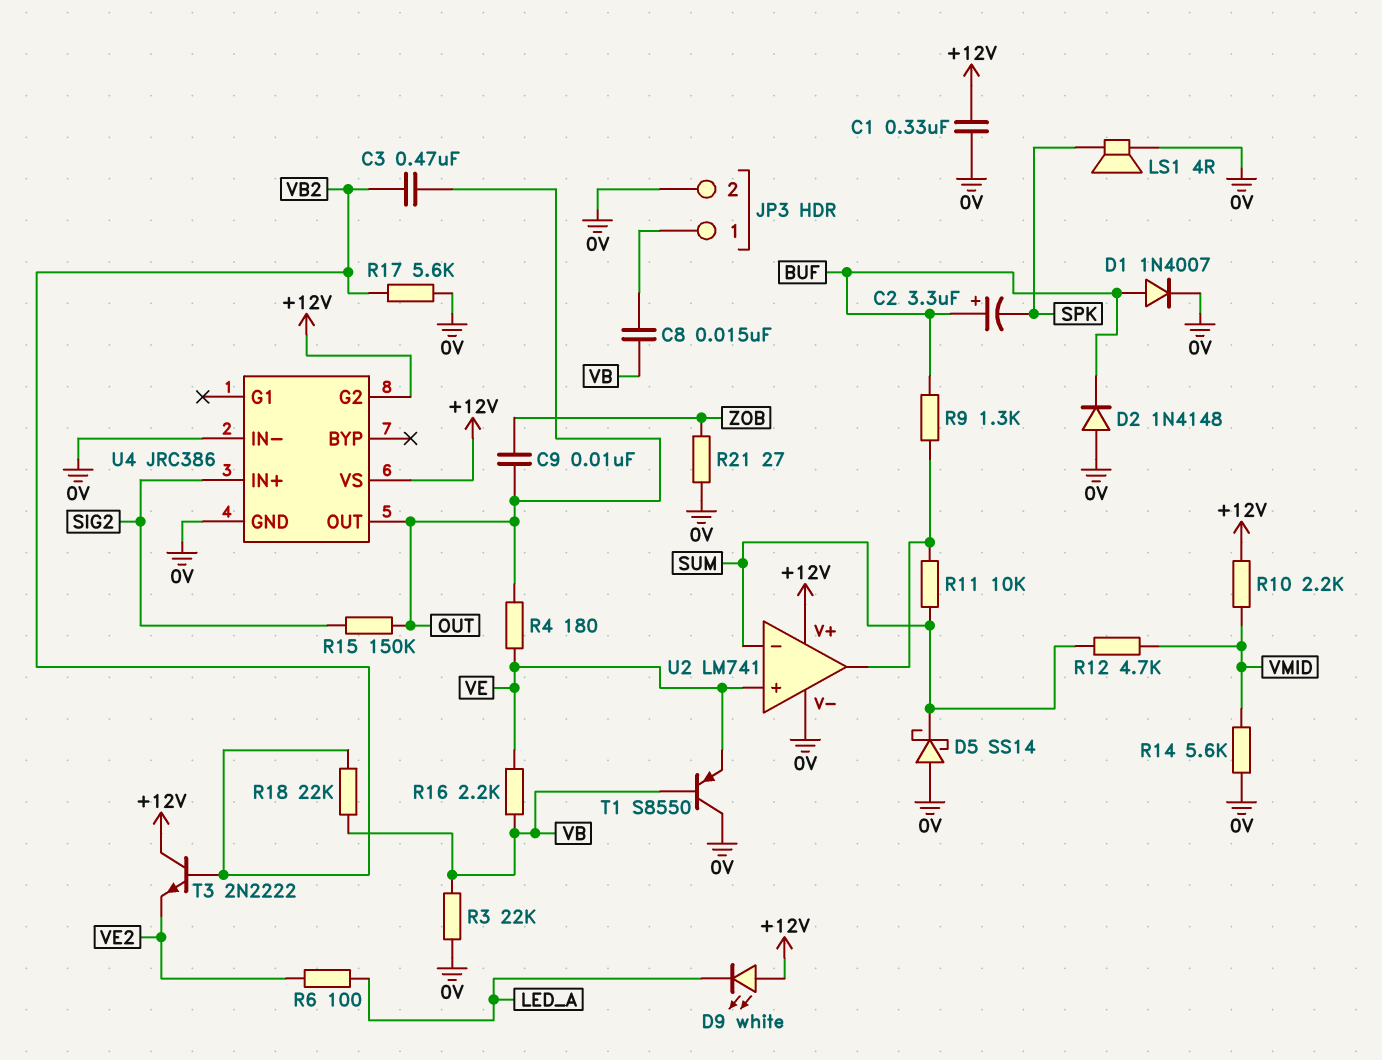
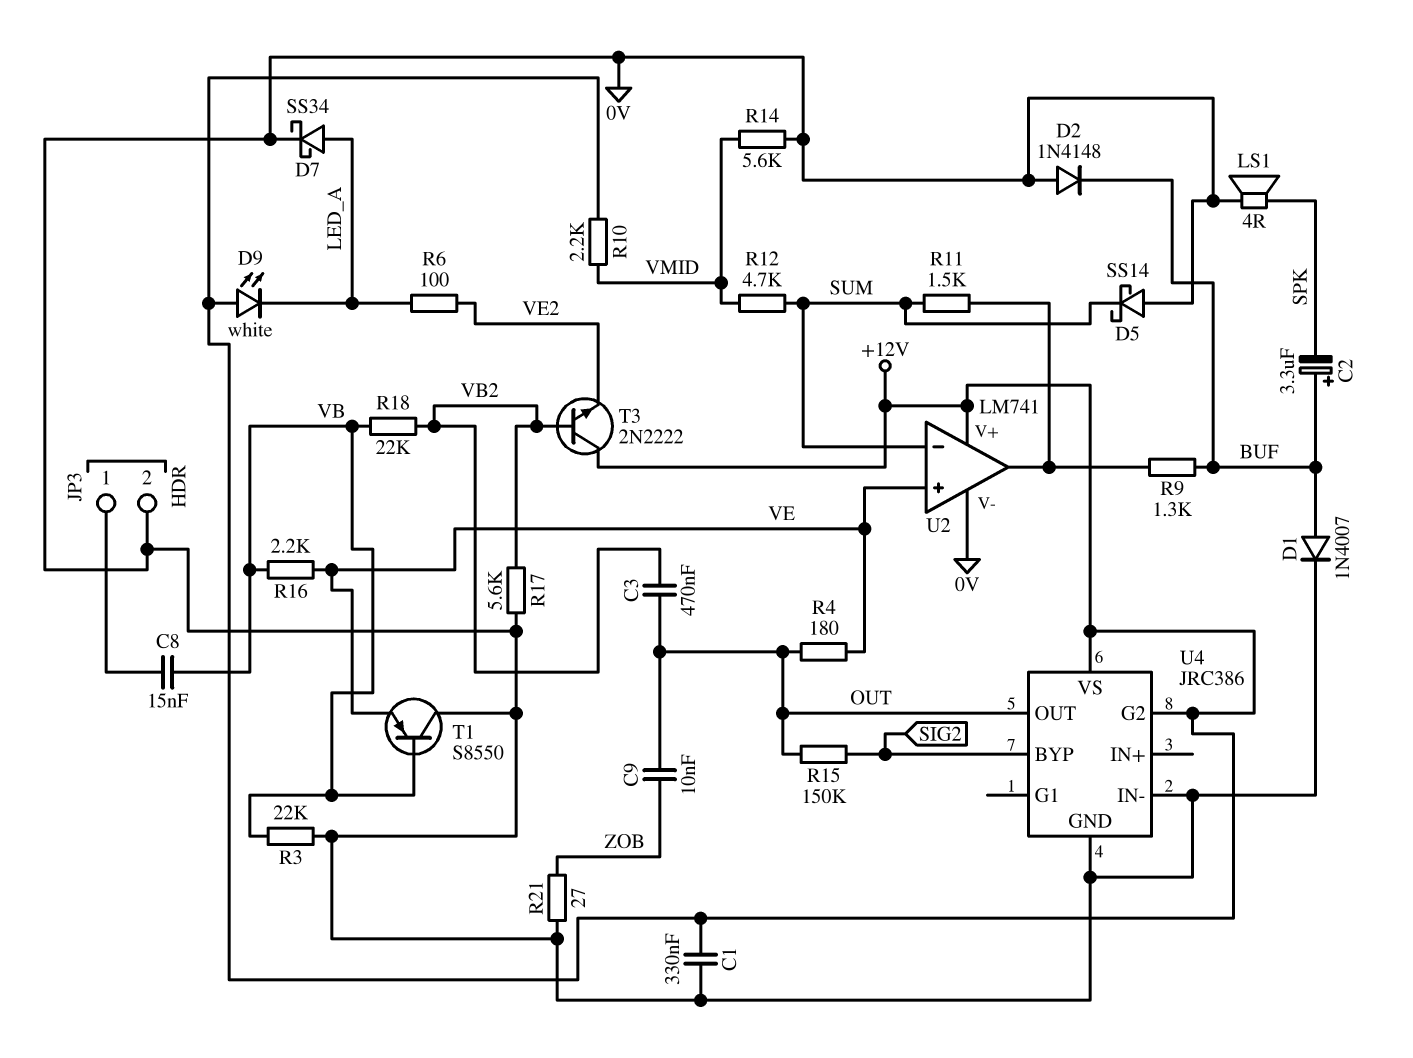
D7: none -> schottky SS34 (A LED_A, K 0V)
R11: 10k (SUM, U2/out) -> 1.5k (SUM, U2/out)
U4 pin BYP: none -> SIG2
U4 pin IN+: SIG2 -> none

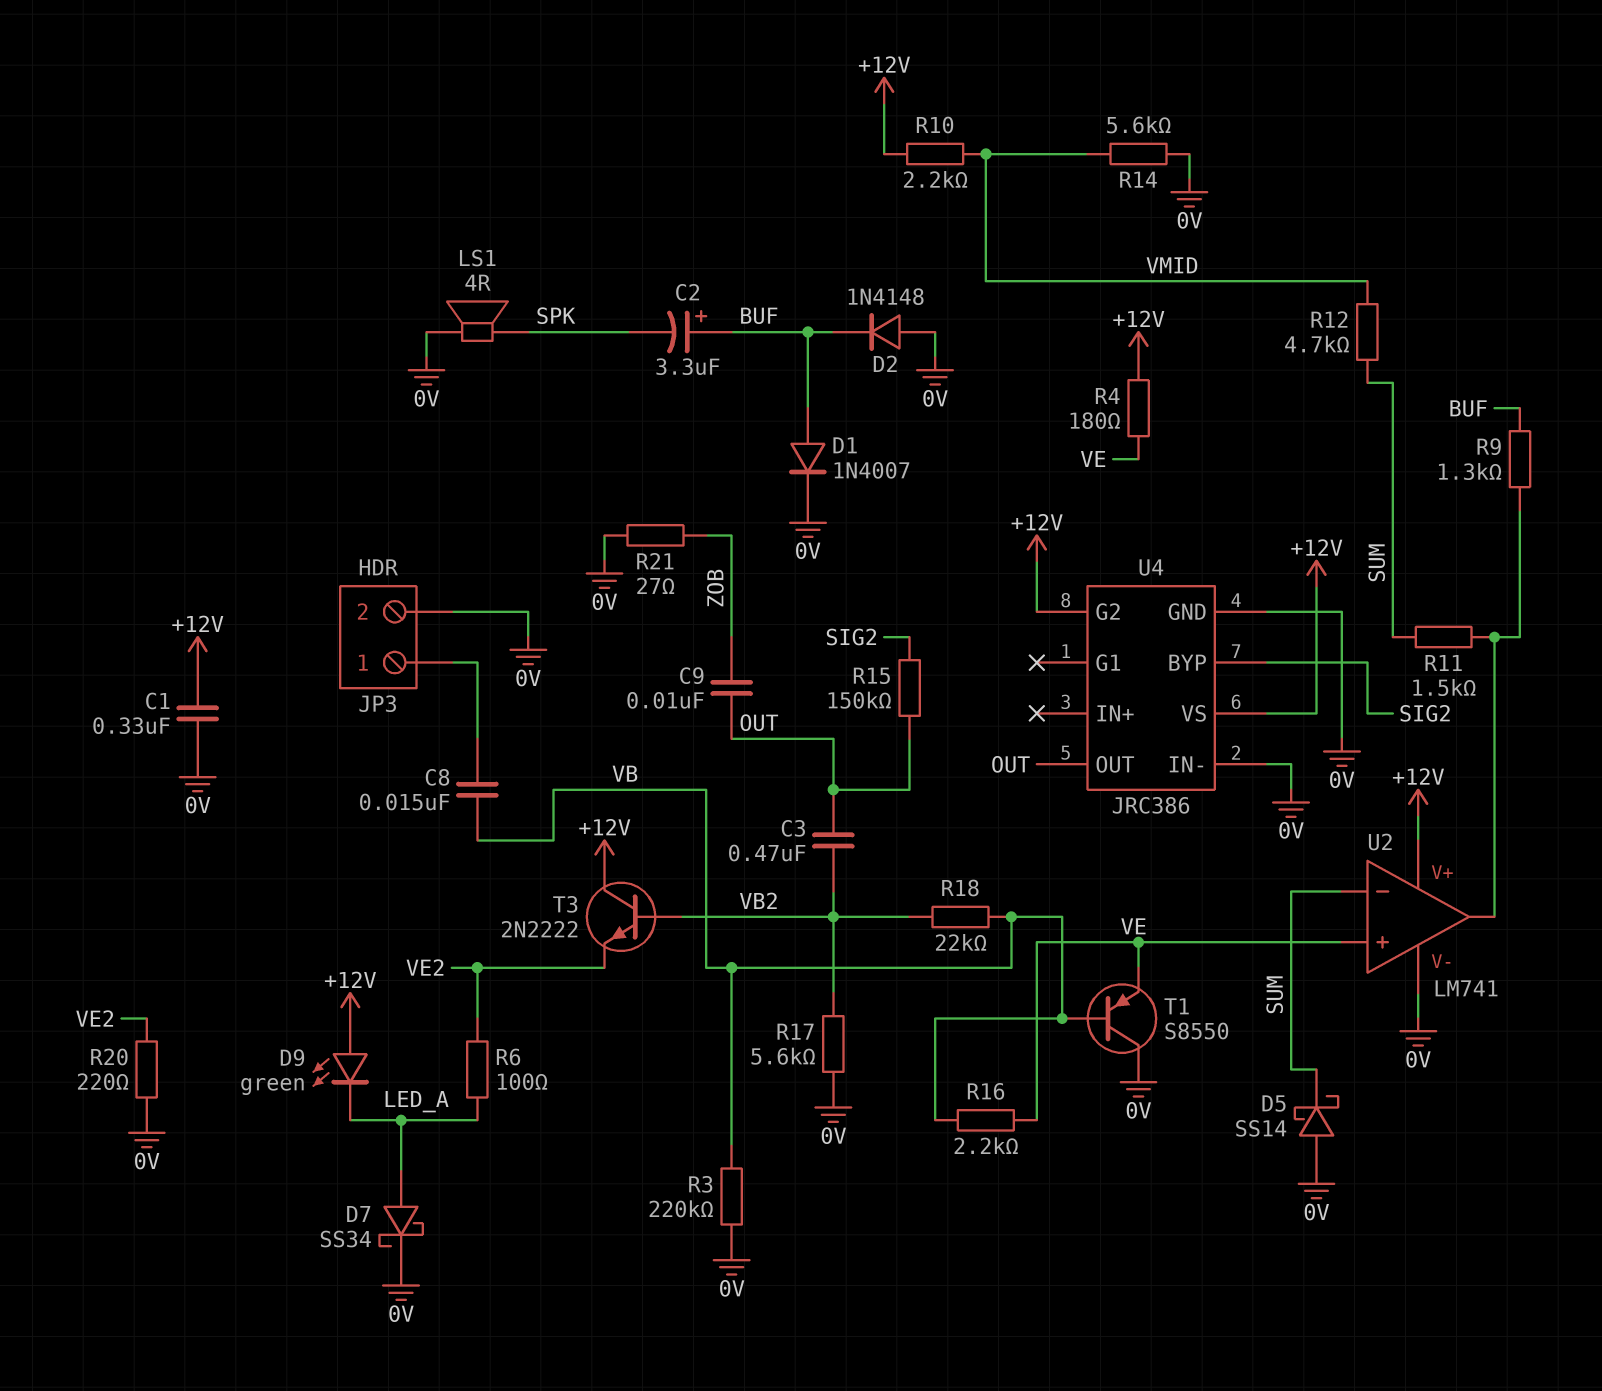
D9: LED white (A +12V, K LED_A) -> LED green (A +12V, K LED_A)
R3: 22k (0V, VB) -> 220k (0V, VB)
R4: 180 (OUT, VE) -> 180 (+12V, VE)
R20: none -> 220 (0V, VE2)

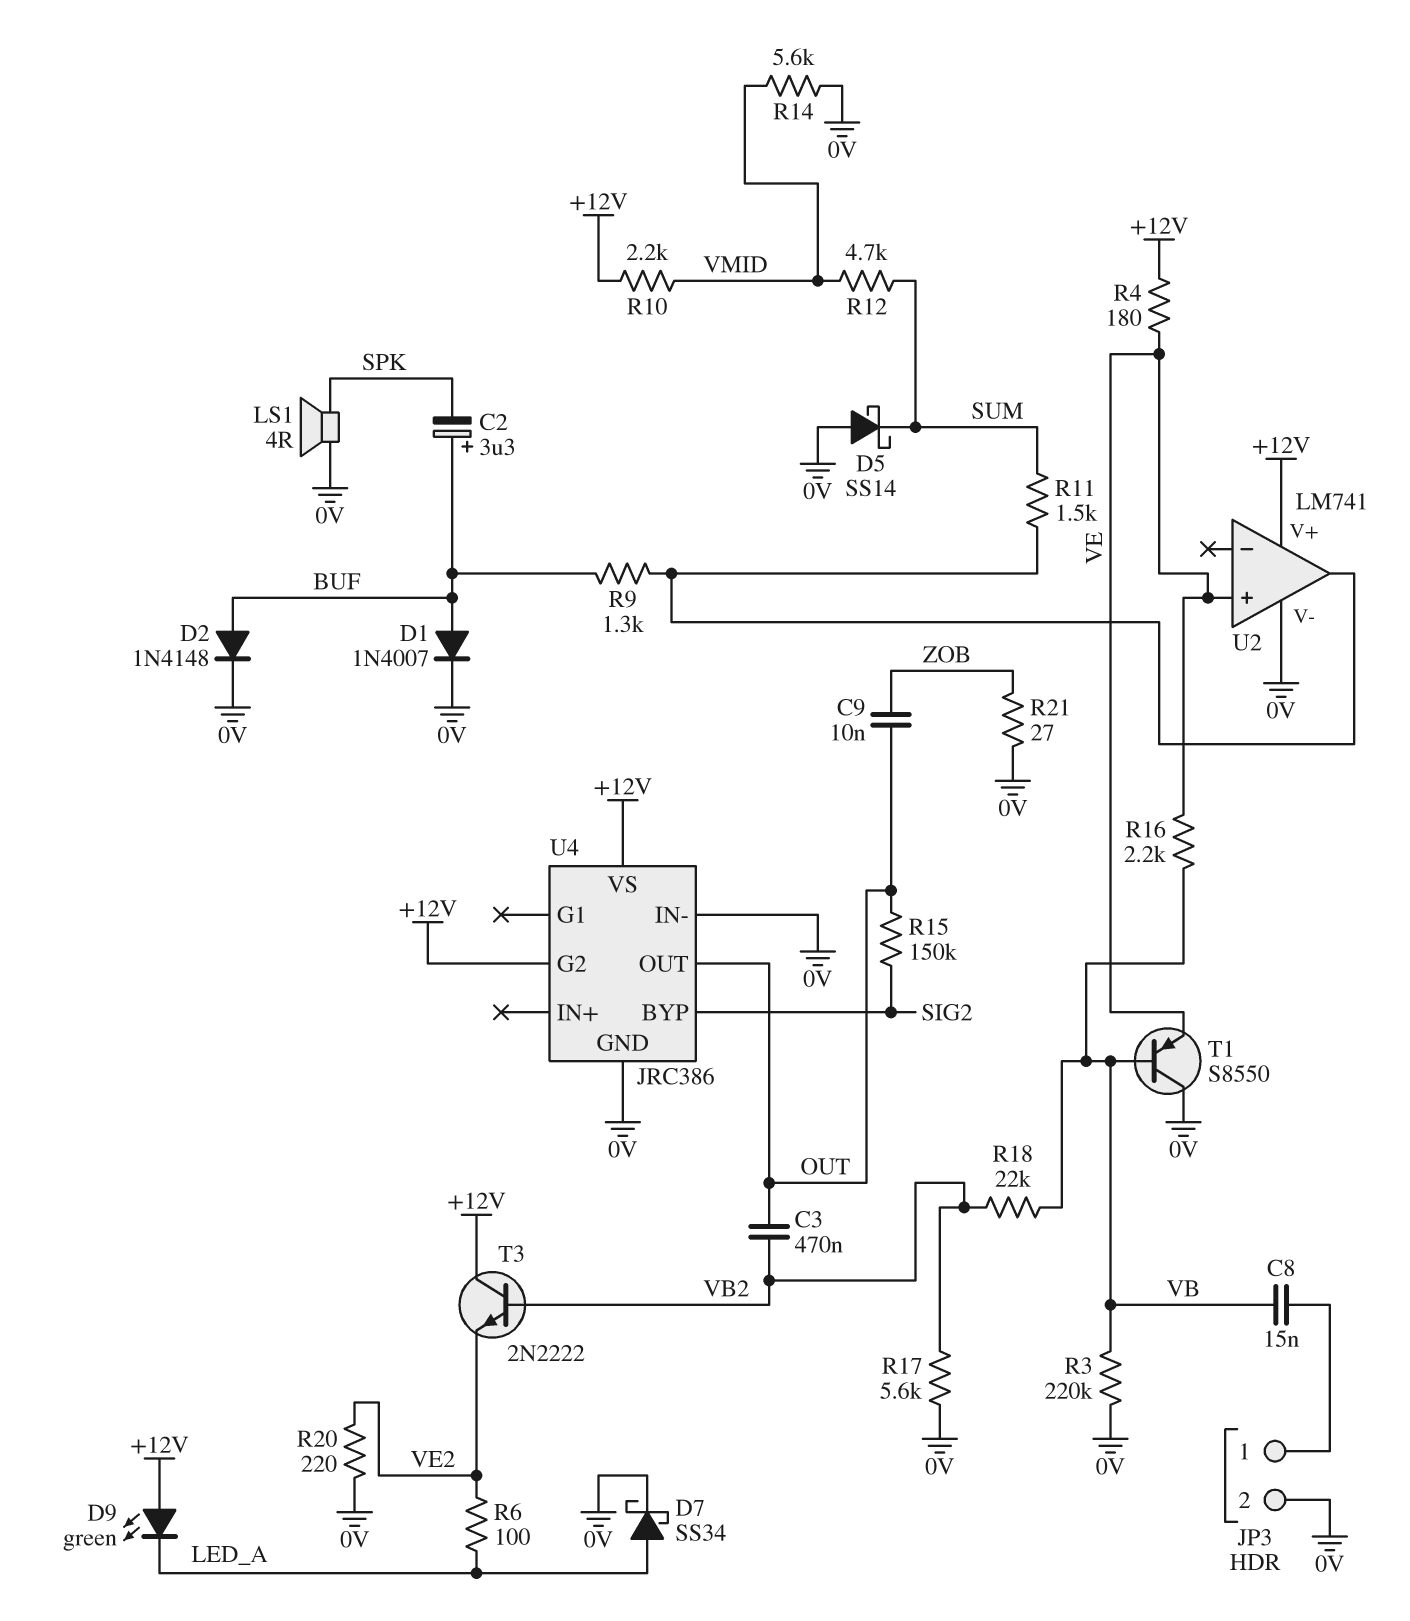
C1: 330nF (+12V, 0V) -> none
D2: diode 1N4148 (A 0V, K BUF) -> diode 1N4148 (A BUF, K 0V)
U2 pin in-: SUM -> none

